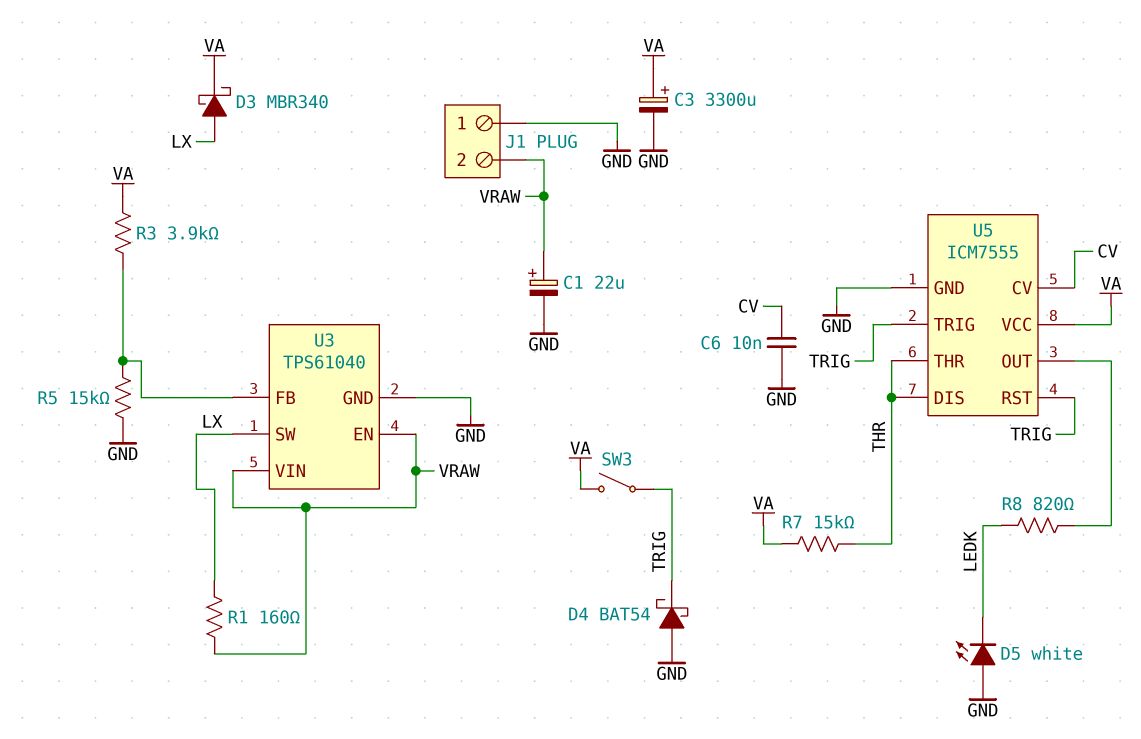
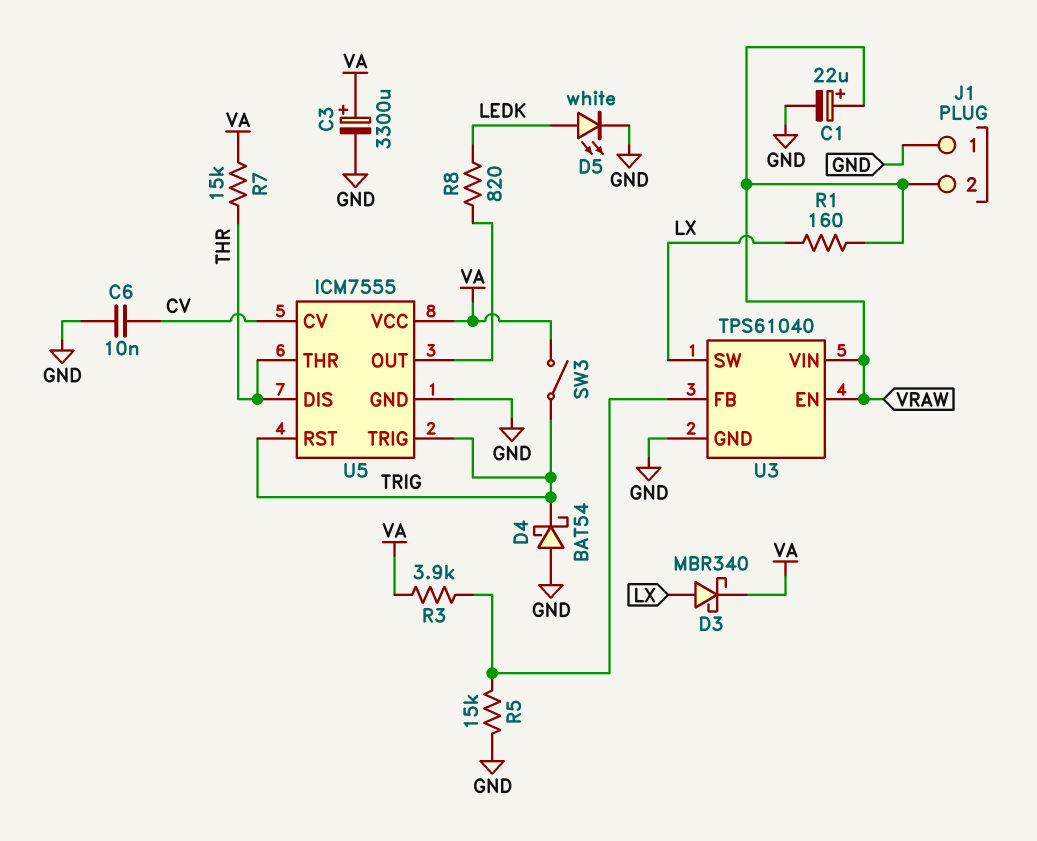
D5: LED white (A GND, K LEDK) -> LED white (A LEDK, K GND)

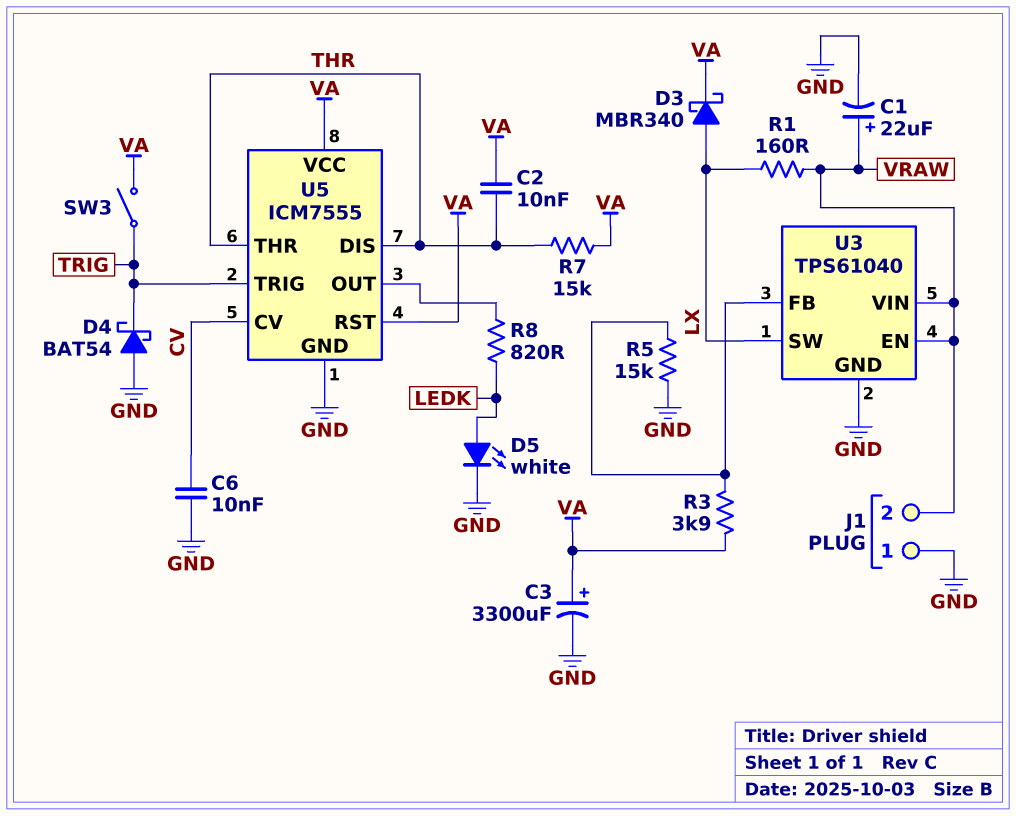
C2: none -> 10nF (THR, VA)
U5 pin RST: TRIG -> VA

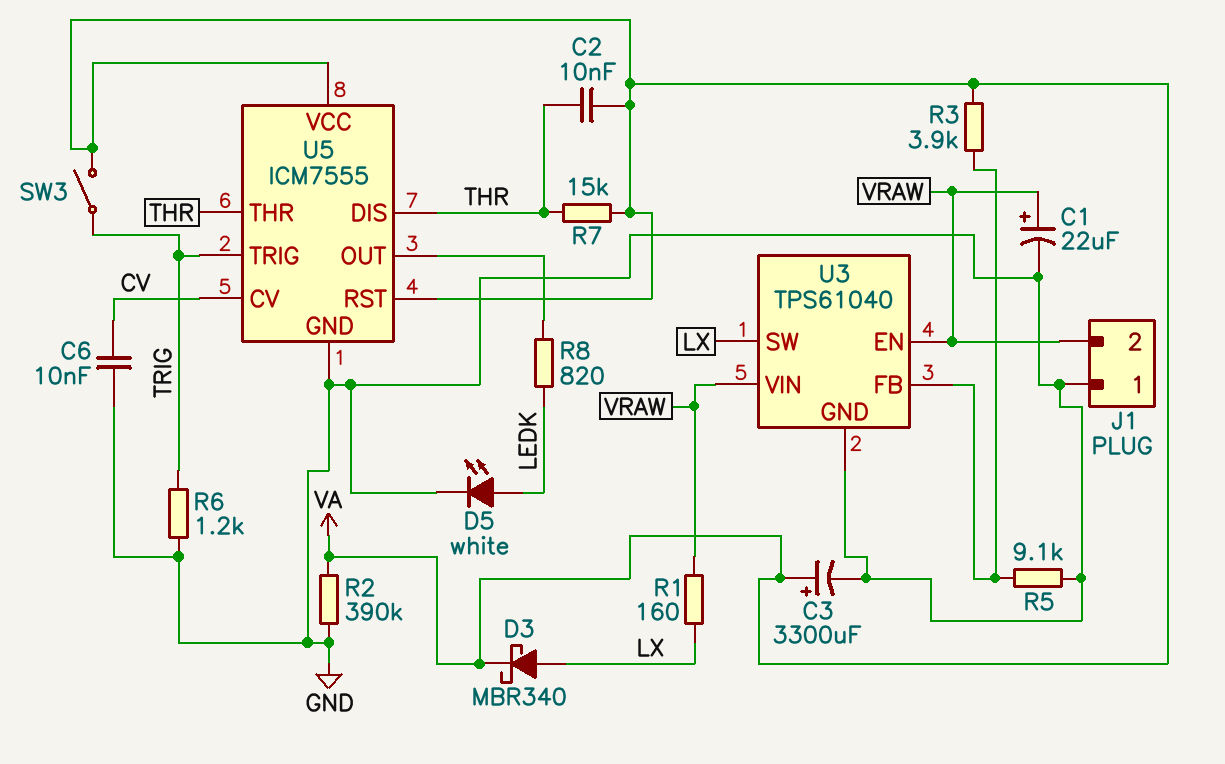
D4: schottky BAT54 (A GND, K TRIG) -> none
R2: none -> 390k (GND, VA)
R5: 15k (GND, U3/FB) -> 9.1k (GND, U3/FB)
R6: none -> 1.2k (GND, TRIG)

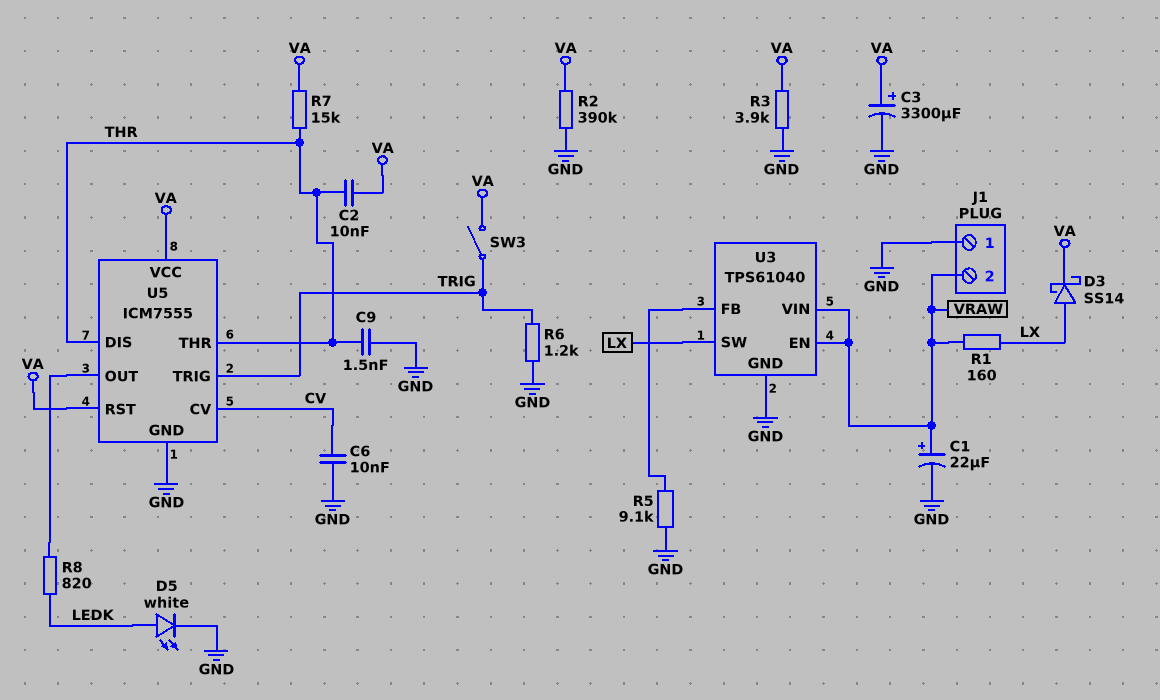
C9: none -> 1.5nF (GND, THR)
D3: schottky MBR340 (A LX, K VA) -> schottky SS14 (A LX, K VA)
R3: 3.9k (U3/FB, VA) -> 3.9k (GND, VA)

